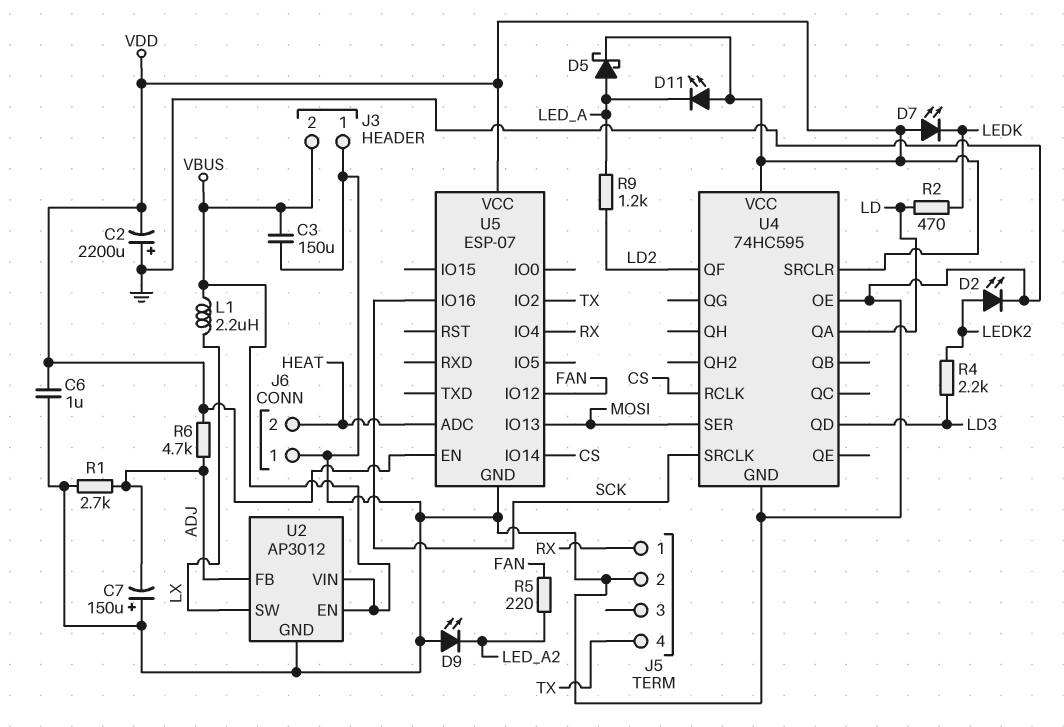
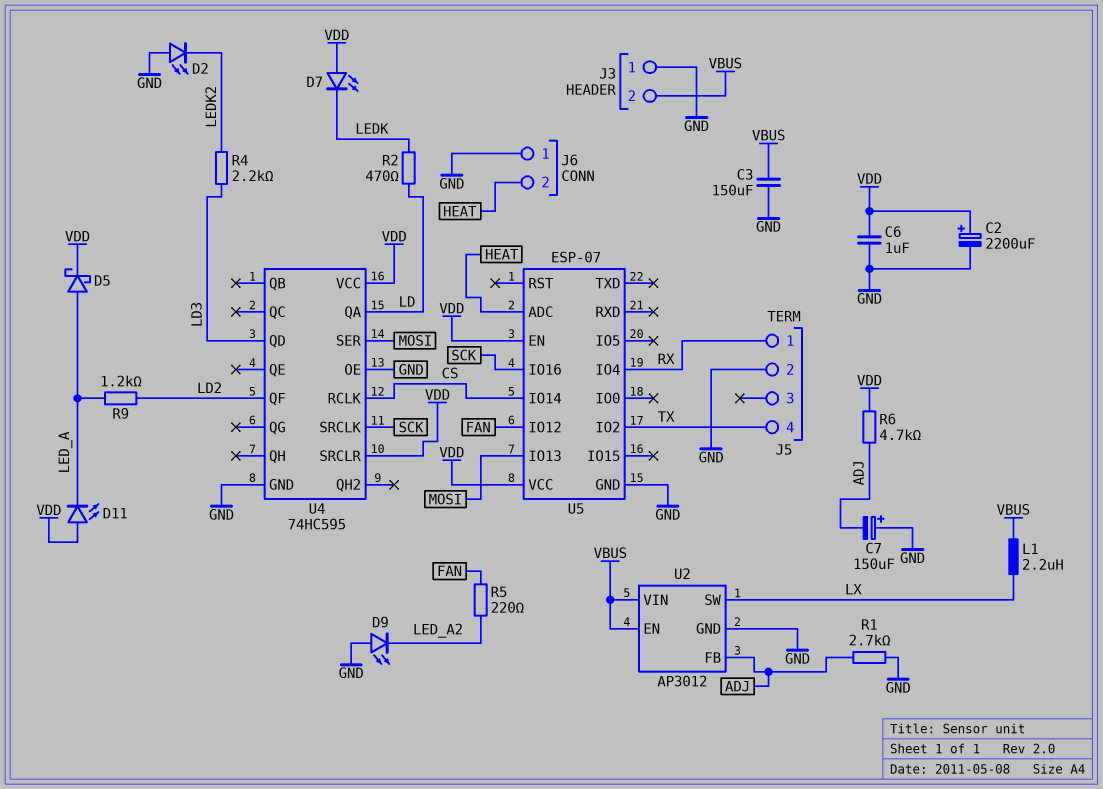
C2: 2200uF (plus GND, minus VDD) -> 2200uF (plus VDD, minus GND)
D2: LED (A LEDK2, K GND) -> LED (A GND, K LEDK2)

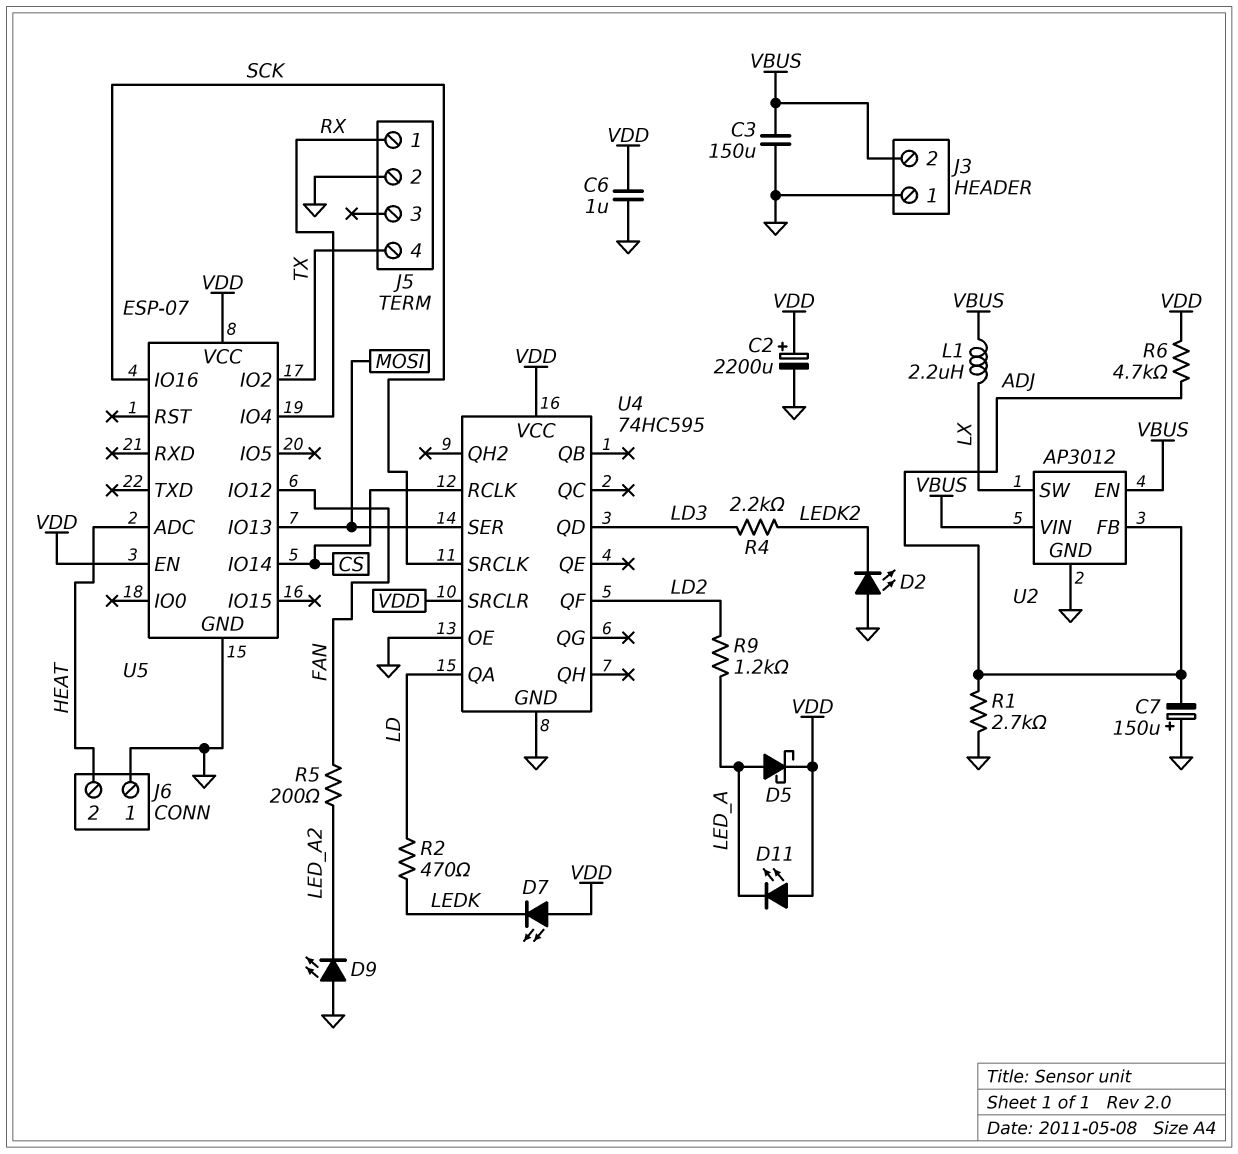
R5: 220 (FAN, LED_A2) -> 200 (FAN, LED_A2)

